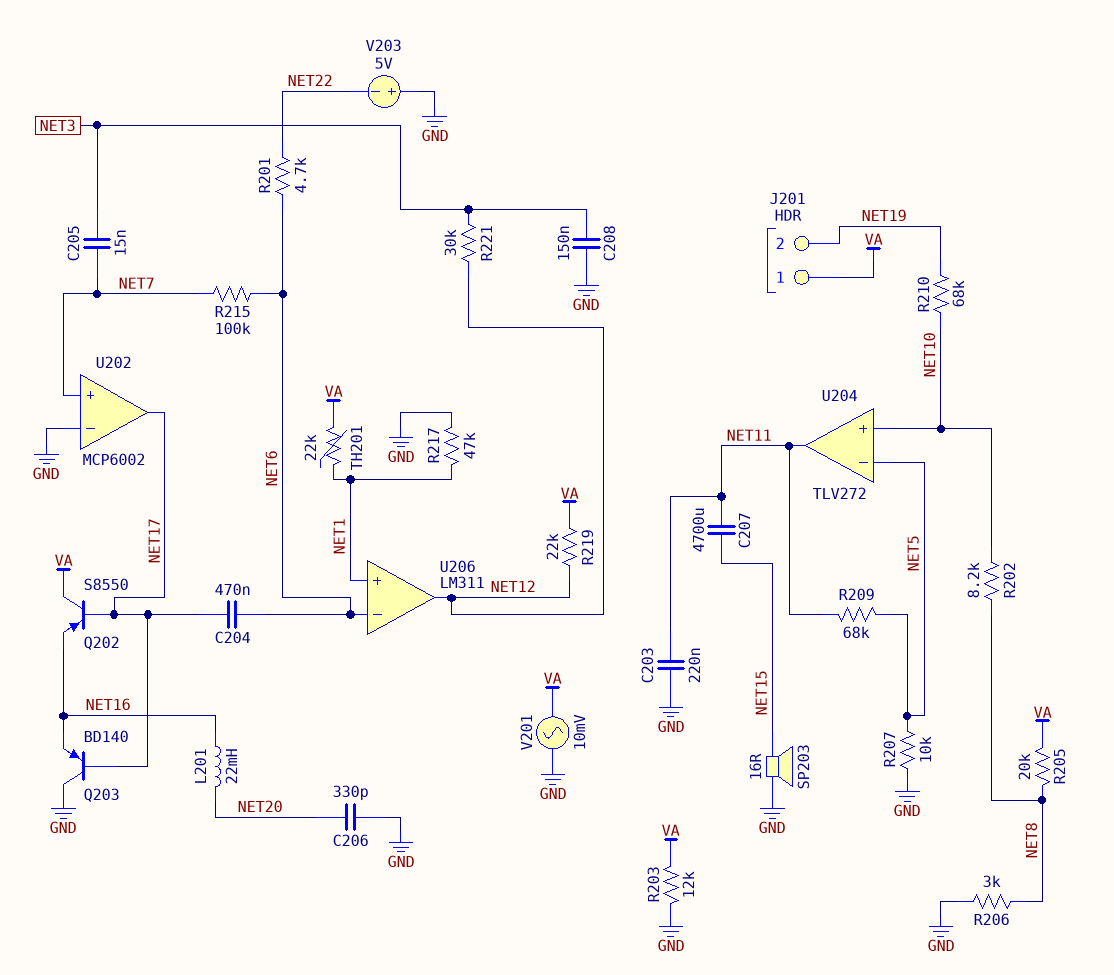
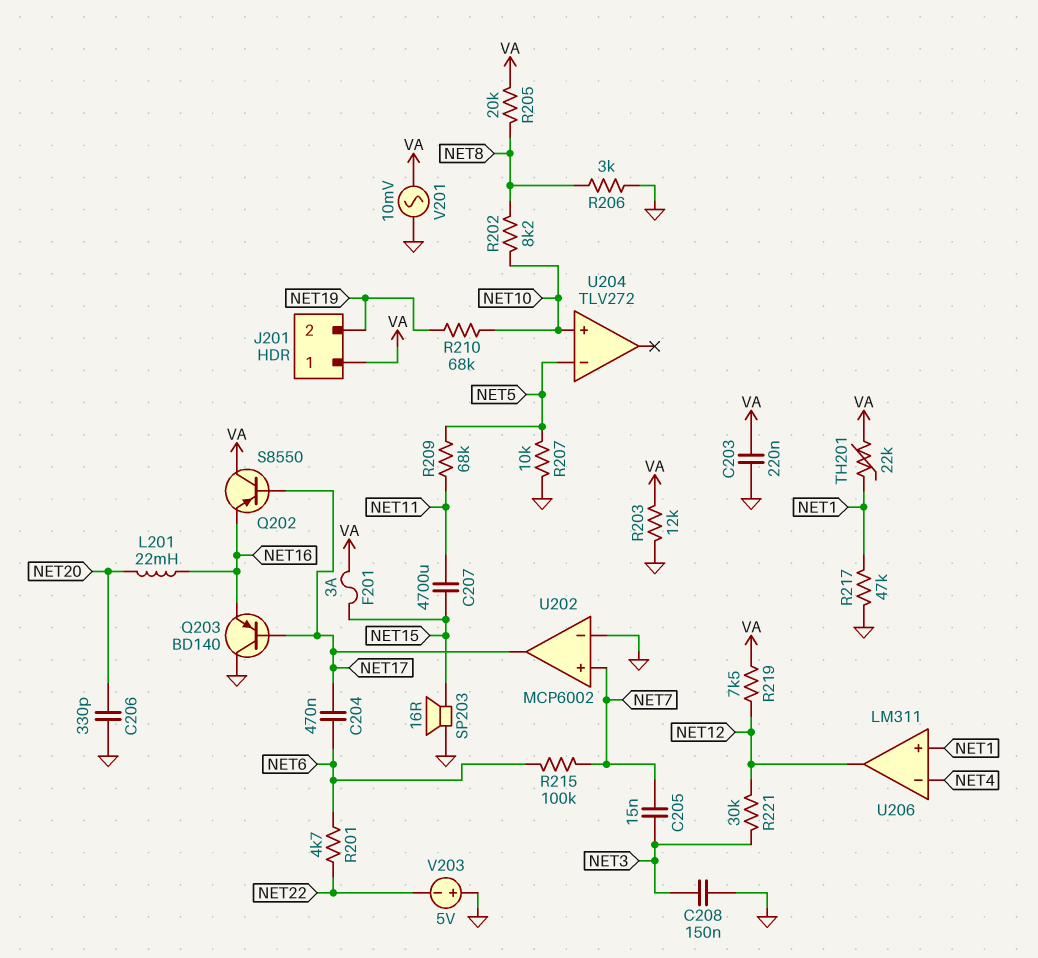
C203: 220nF (GND, NET11) -> 220nF (GND, VA)
F201: none -> 3A (NET15, VA)
R219: 22k (NET12, VA) -> 7.5k (NET12, VA)
U204 pin out: NET11 -> none
U206 pin in-: NET6 -> NET4

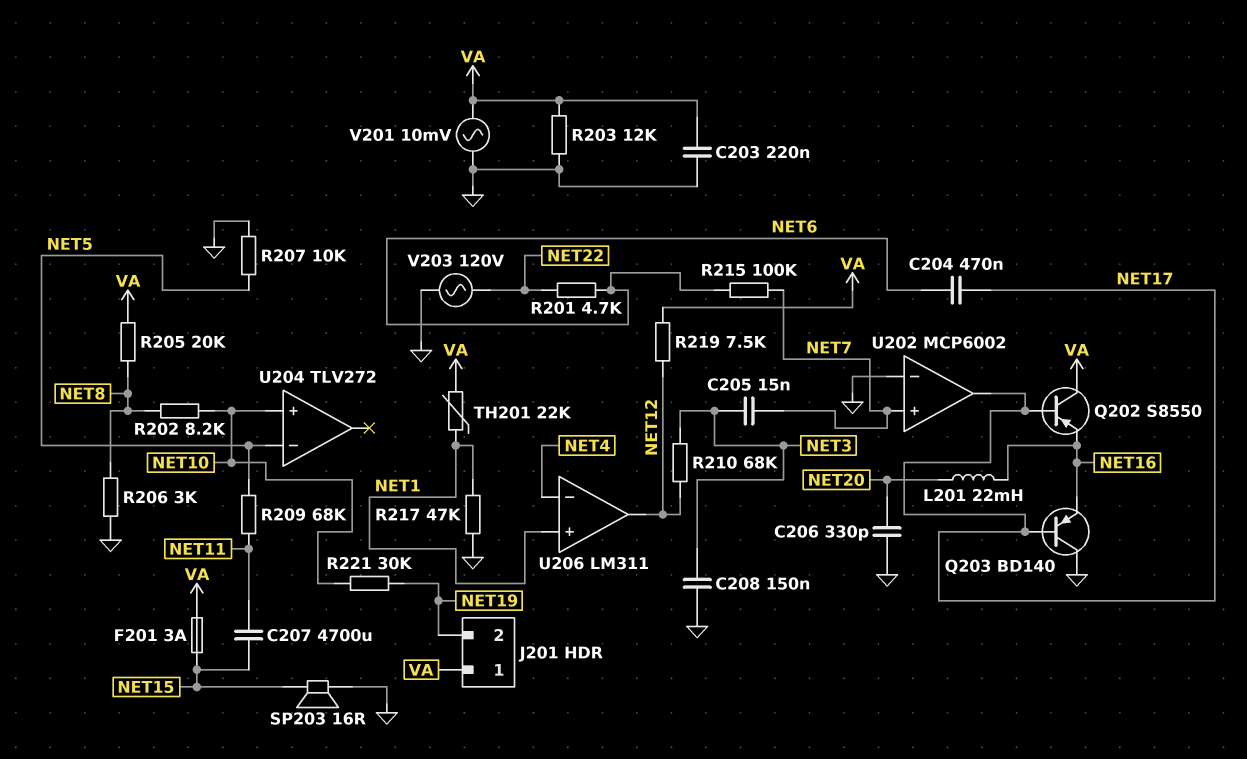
R210: 68k (NET10, NET19) -> 68k (NET3, NET12)
R221: 30k (NET3, NET12) -> 30k (NET10, NET19)
V203: 5V (plus GND, minus NET22) -> AC 120V (GND, NET22)

